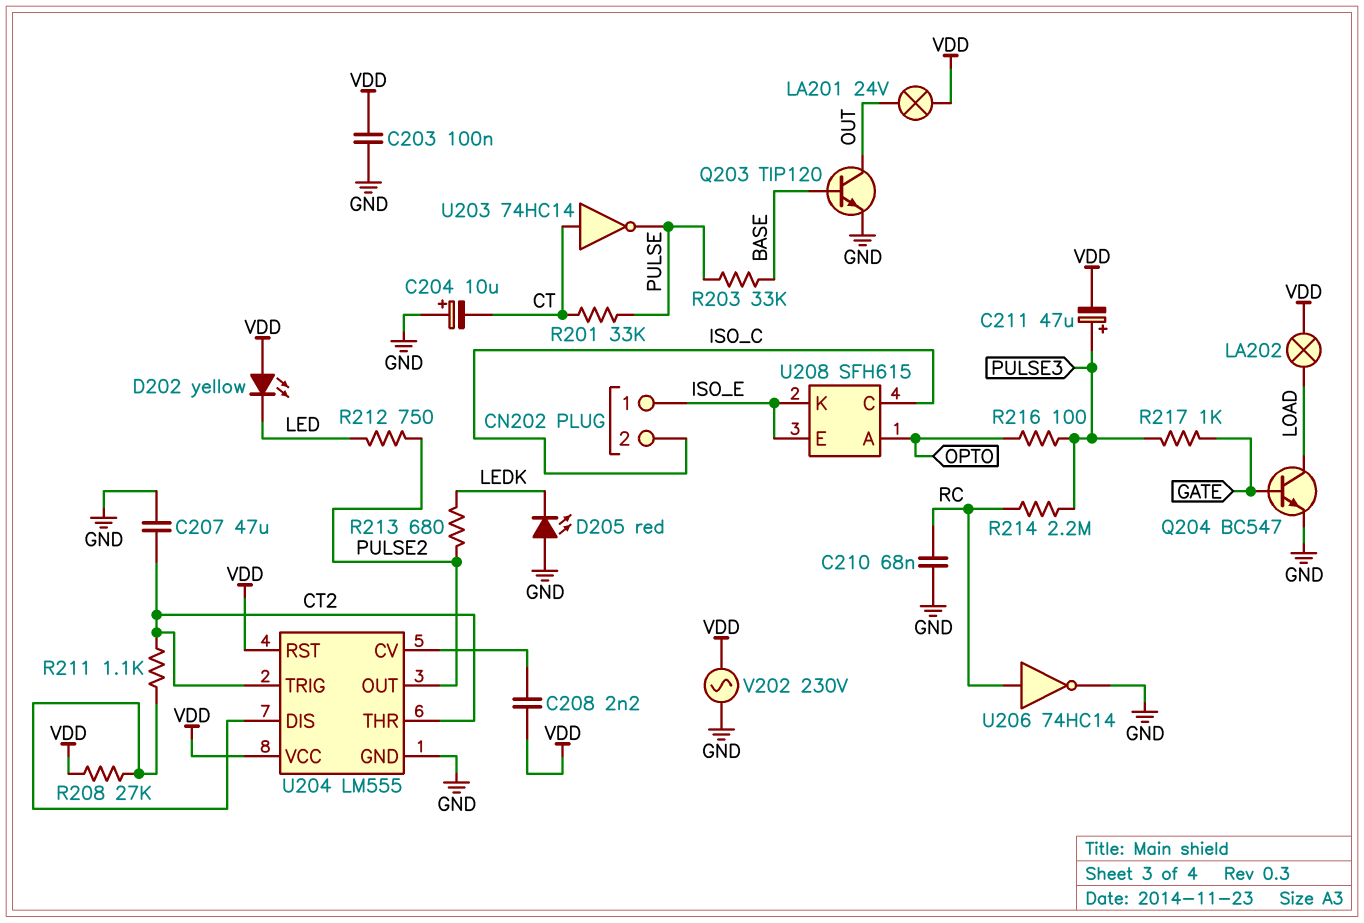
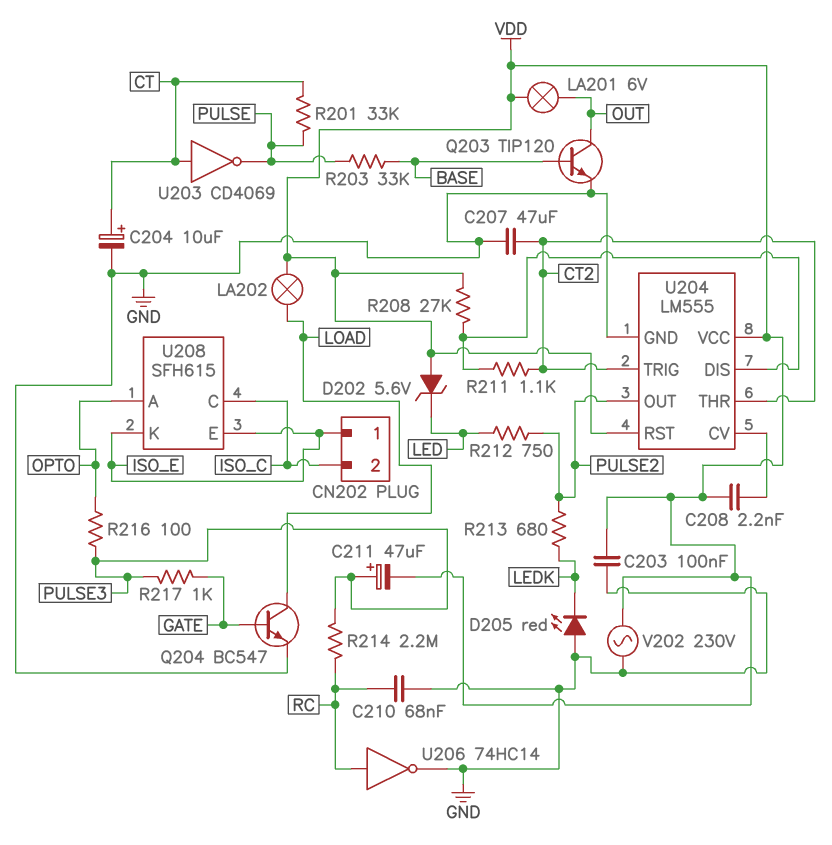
C204: 10uF (plus GND, minus CT) -> 10uF (plus CT, minus GND)
D202: LED yellow (A VDD, K LED) -> zener 5.6V (A VDD, K LED)
LA201: lamp 24V (OUT, VDD) -> lamp 6V (OUT, VDD)
U203: NOT 74HC14 (in CT, out PULSE) -> NOT CD4069 (in CT, out PULSE)

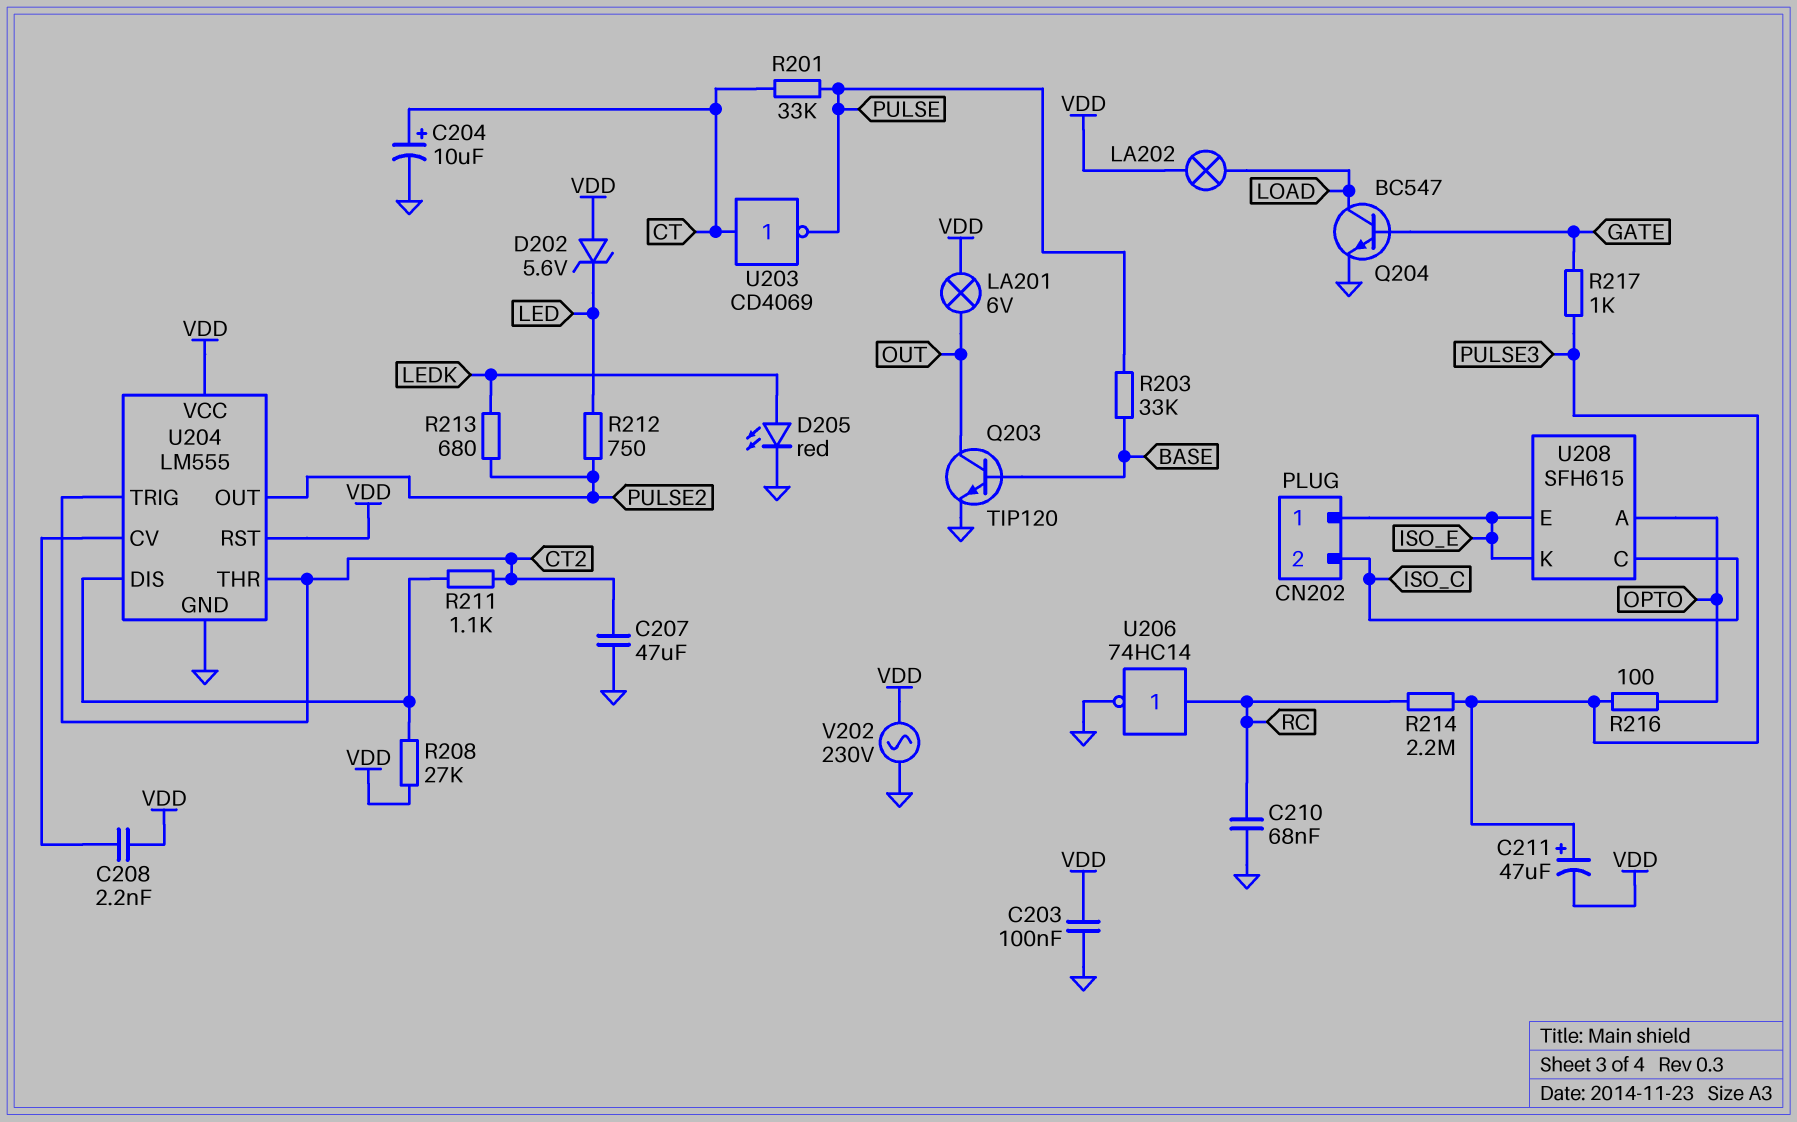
D205: LED red (A GND, K LEDK) -> LED red (A LEDK, K GND)

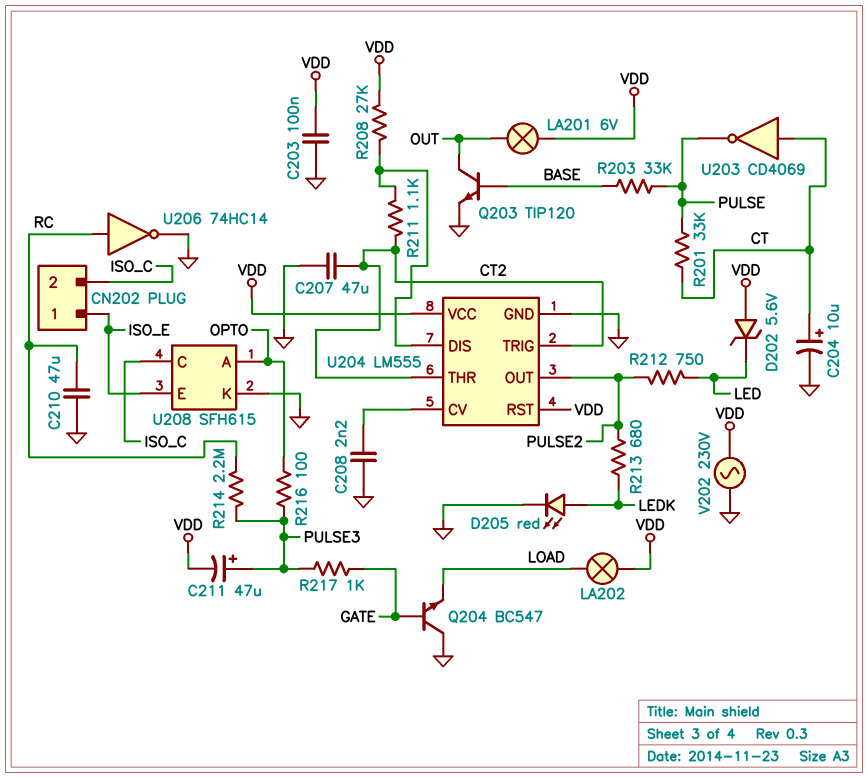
C208: 2.2nF (U204/CV, VDD) -> 2.2nF (GND, U204/CV)
C210: 68nF (GND, RC) -> 47uF (GND, RC)
Q204: NPN BC547 (B GATE, C LOAD, E GND) -> NPN BC547 (B GATE, C GND, E LOAD)
U208 pin K: ISO_E -> GND

